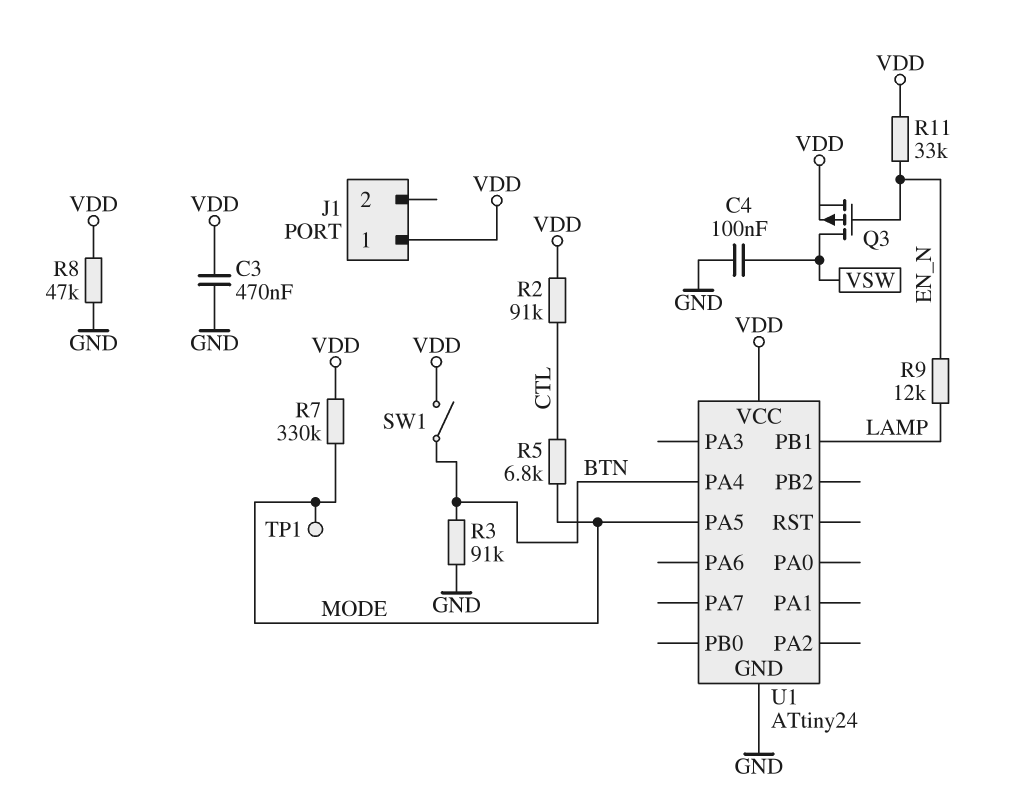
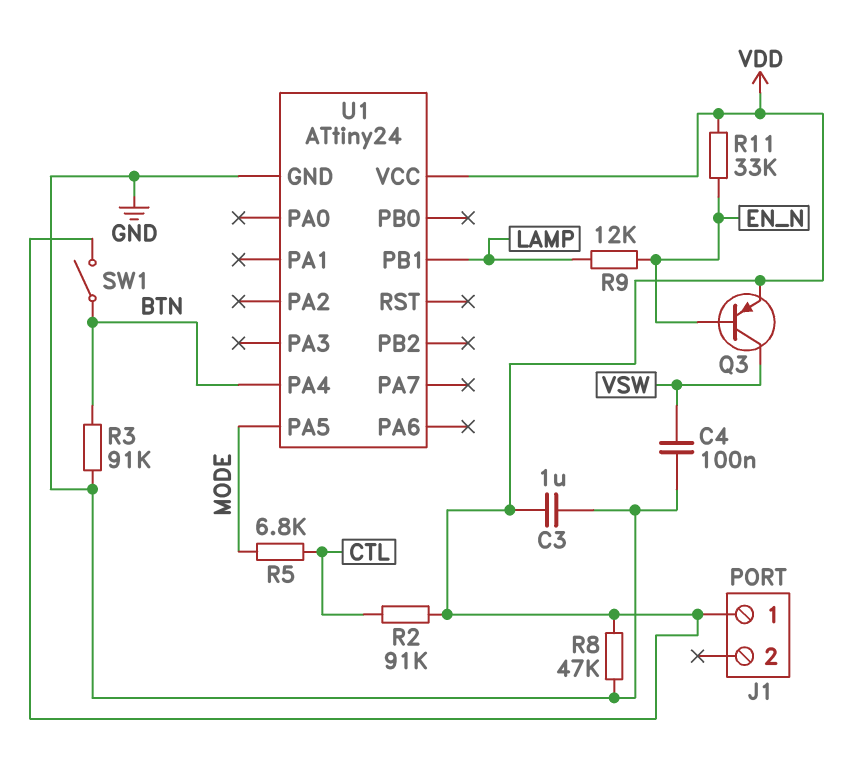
C3: 470nF (GND, VDD) -> 1uF (GND, VDD)
Q3: PMOS (G EN_N, D VSW, S VDD) -> PNP (B EN_N, C VSW, E VDD)
R7: 330k (MODE, VDD) -> none
TP1: test point (MODE) -> none

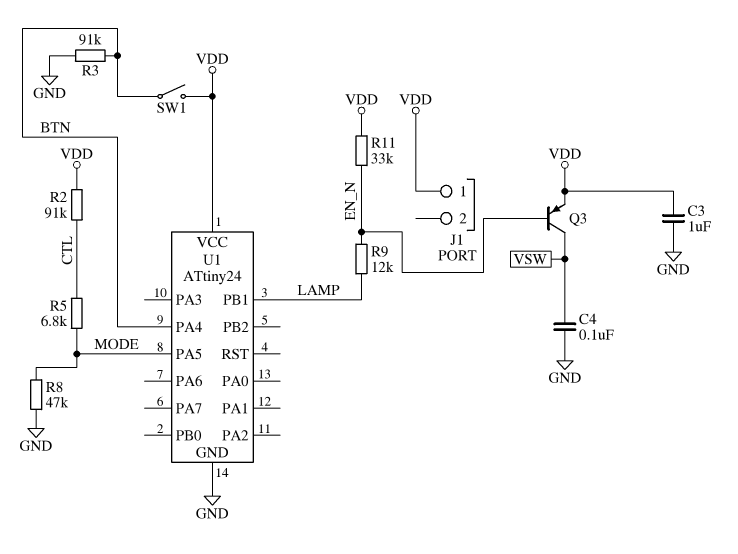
R8: 47k (GND, VDD) -> 47k (GND, MODE)

